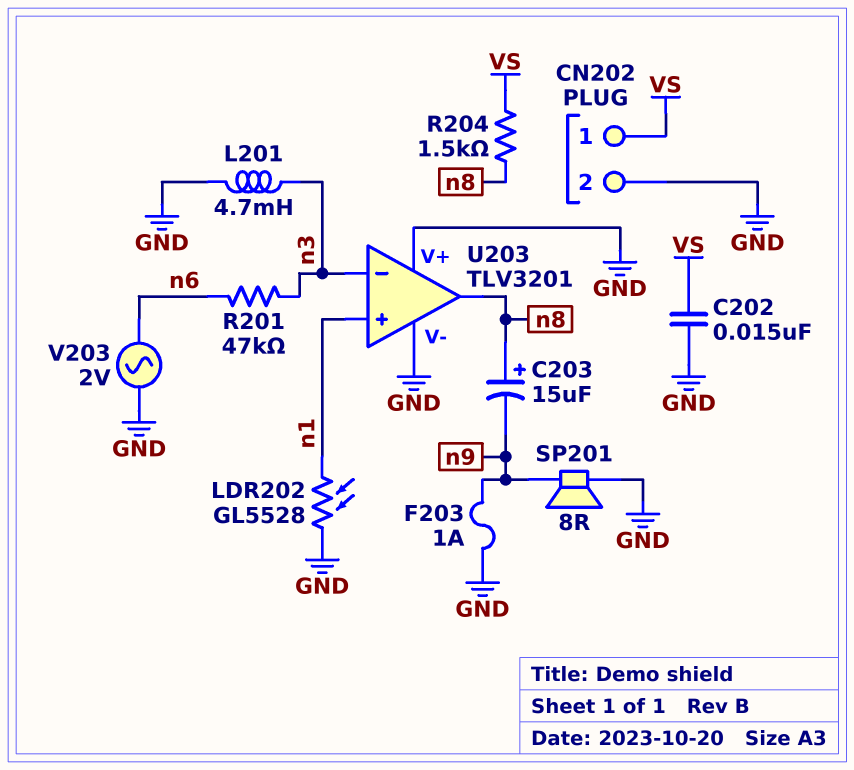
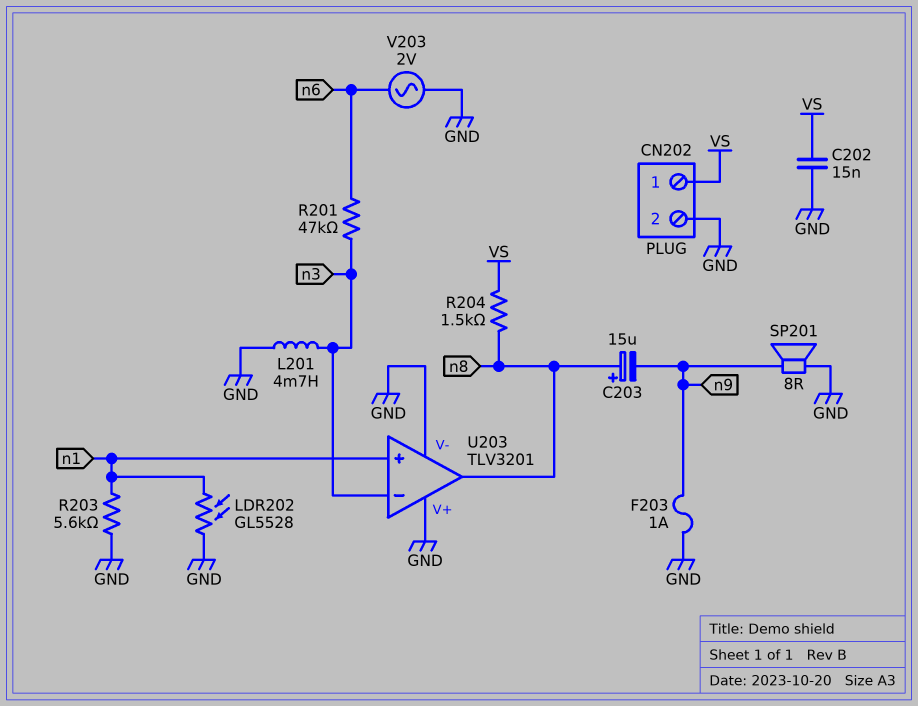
R203: none -> 5.6k (GND, n1)

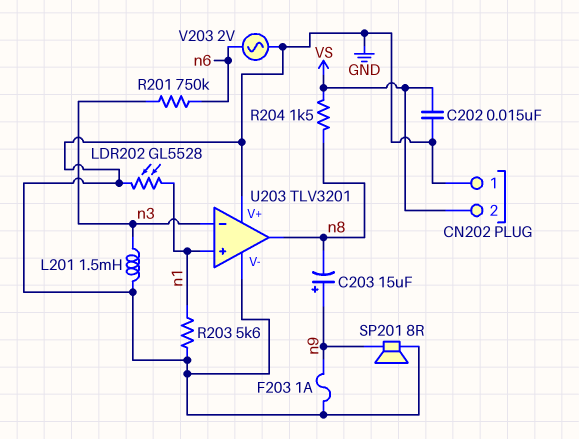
C203: 15uF (plus n8, minus n9) -> 15uF (plus n9, minus n8)
CN202 pin 1: VS -> GND
CN202 pin 2: GND -> VS
L201: 4.7mH (GND, n3) -> 1.5mH (GND, n3)
R201: 47k (n3, n6) -> 750k (n3, n6)

